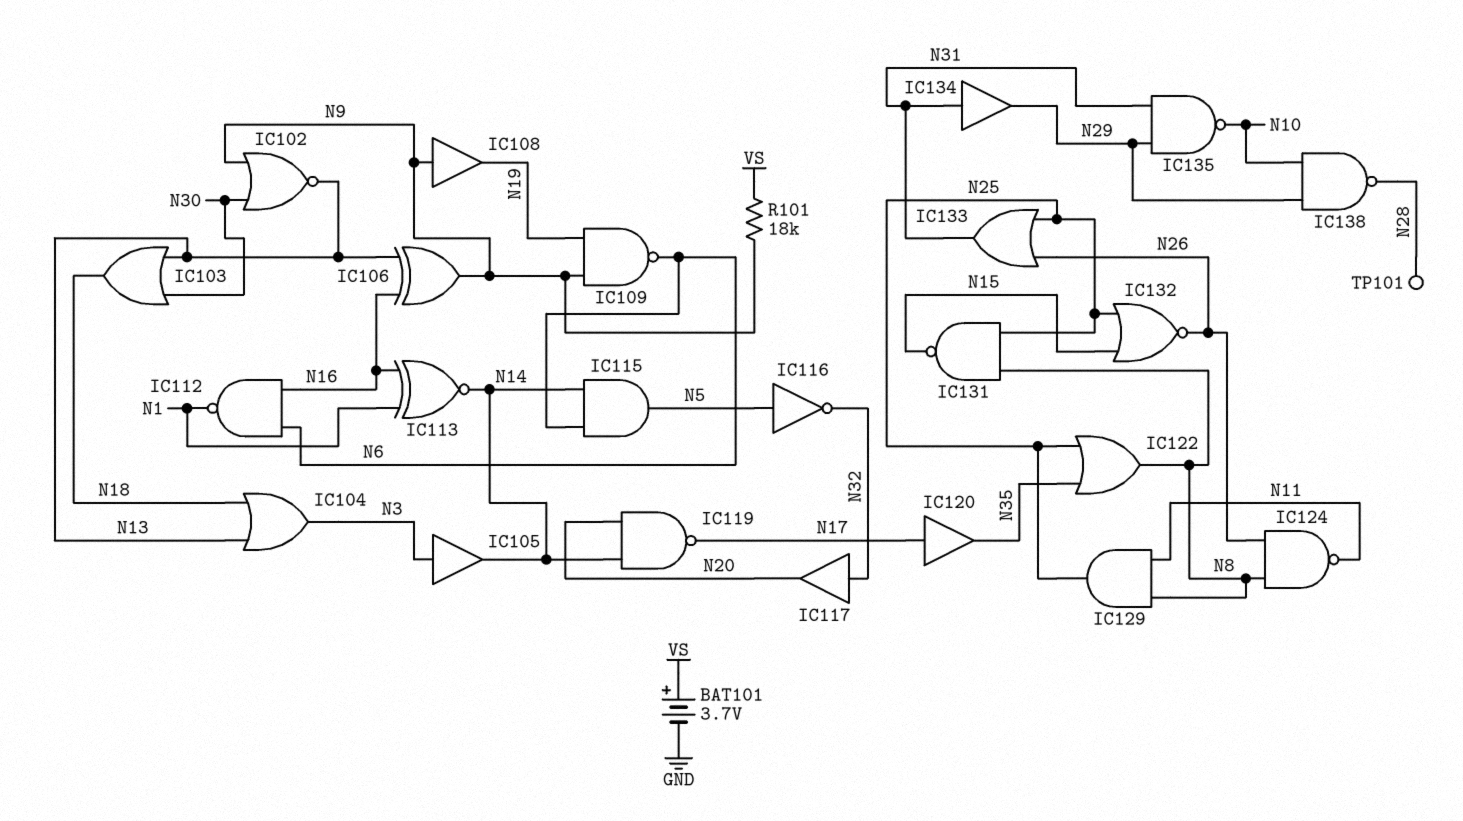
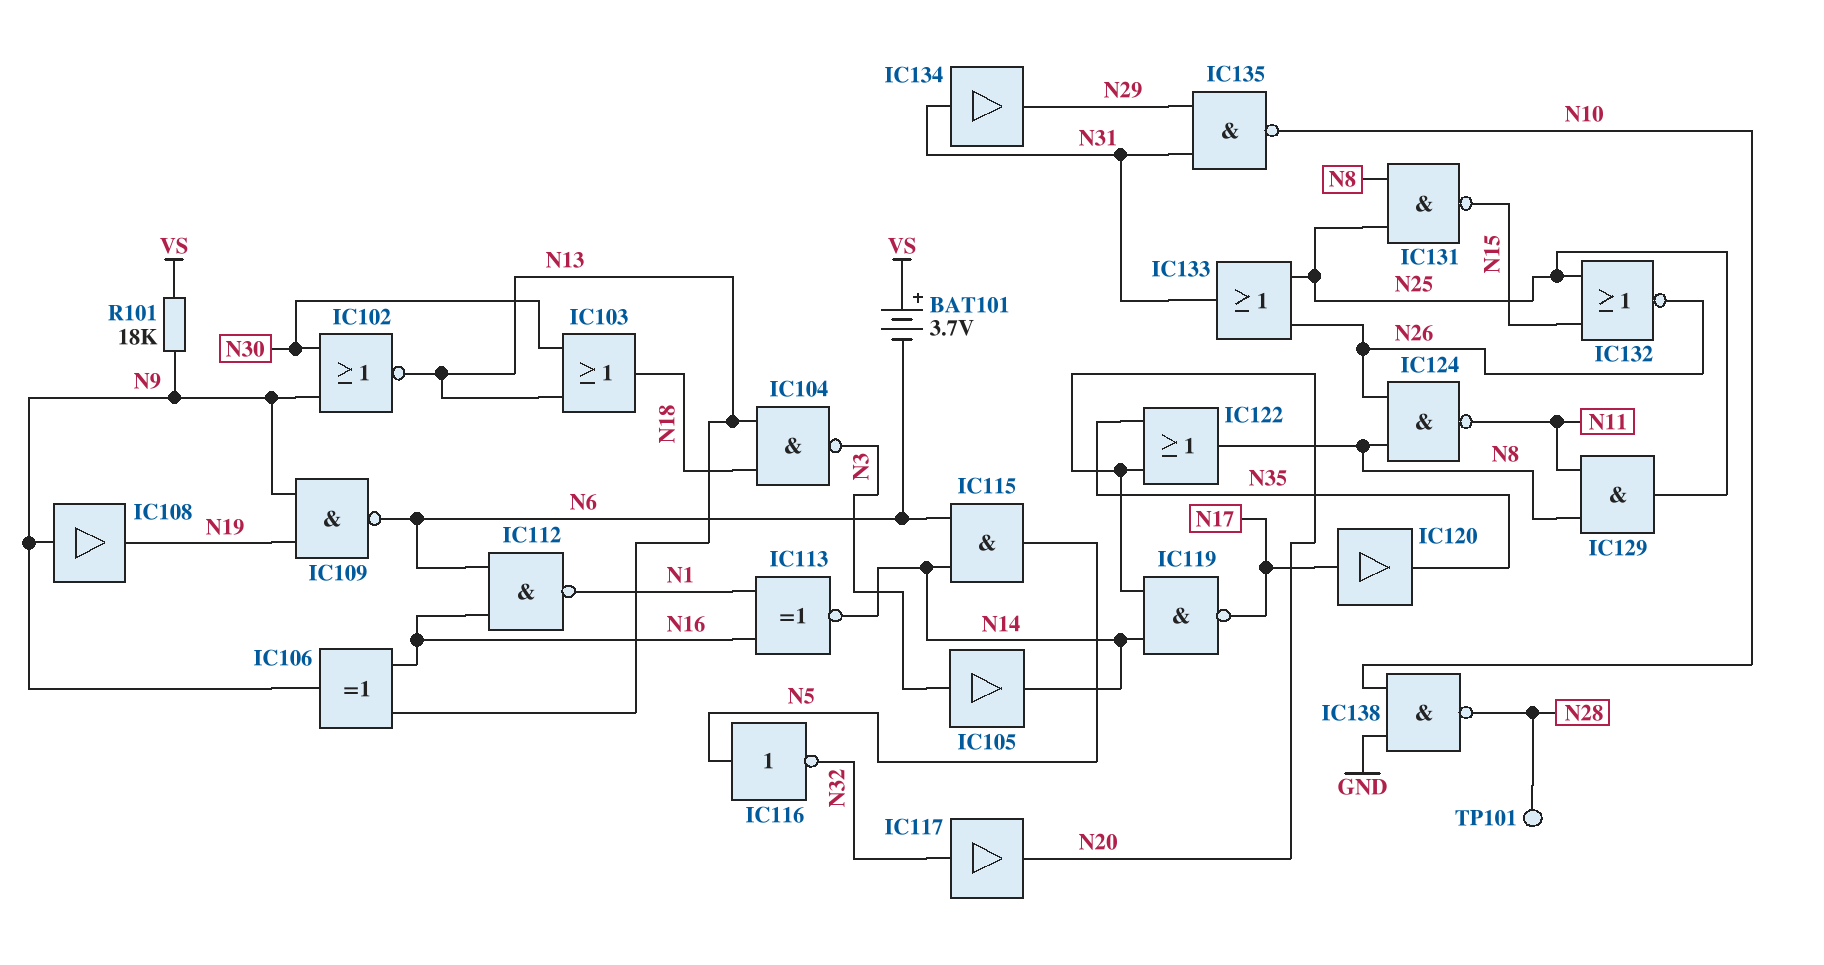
BAT101: 3.7V (plus VS, minus GND) -> 3.7V (plus VS, minus N6)
IC104: OR (in N13, in N18, out N3) -> NAND (in N13, in N18, out N3)
IC122: OR (in N25, in N35, out N8) -> OR (in N20, in N35, out N8)
IC138: NAND (in N10, in N29, out N28) -> NAND (in GND, in N10, out N28)

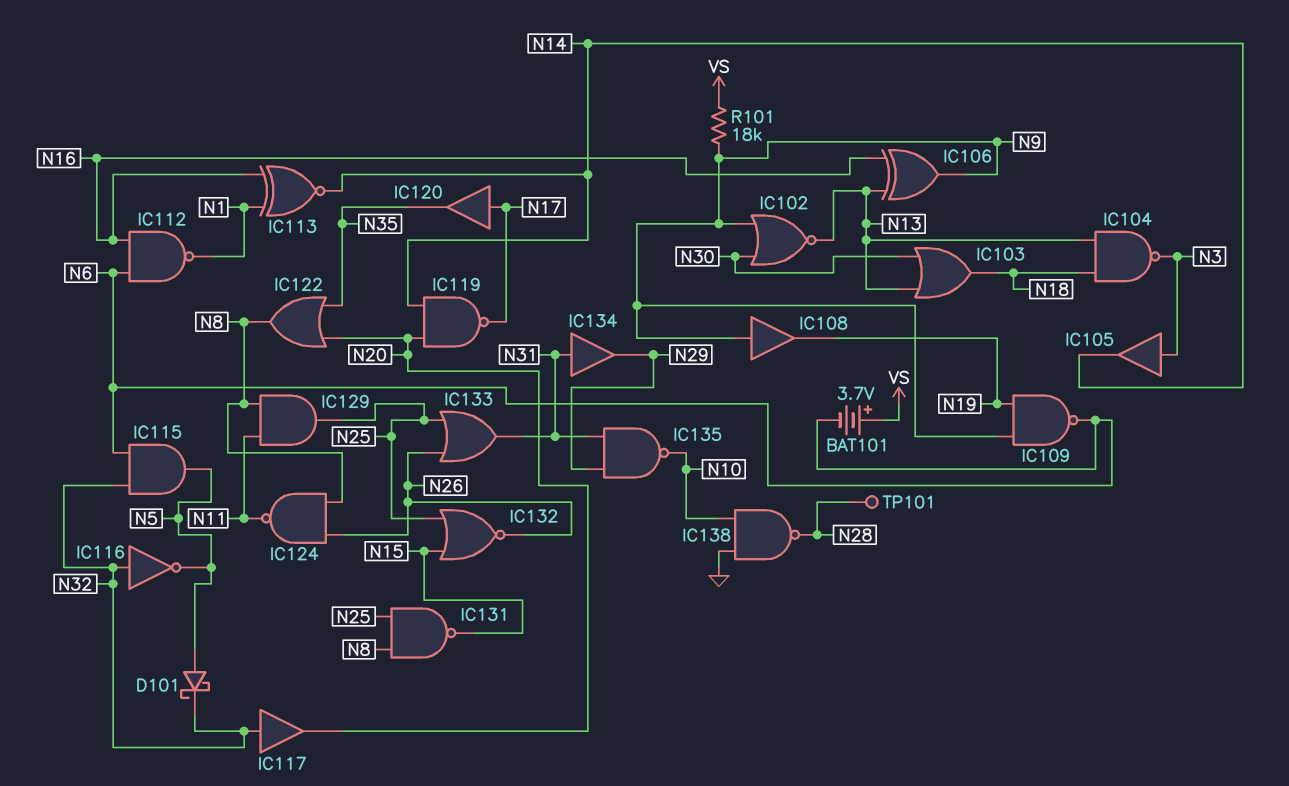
D101: none -> schottky (A N5, K N32)
IC115: AND (in N6, in N14, out N5) -> AND (in N6, in N32, out N5)
IC116: NOT (in N5, out N32) -> NOT (in N32, out N5)

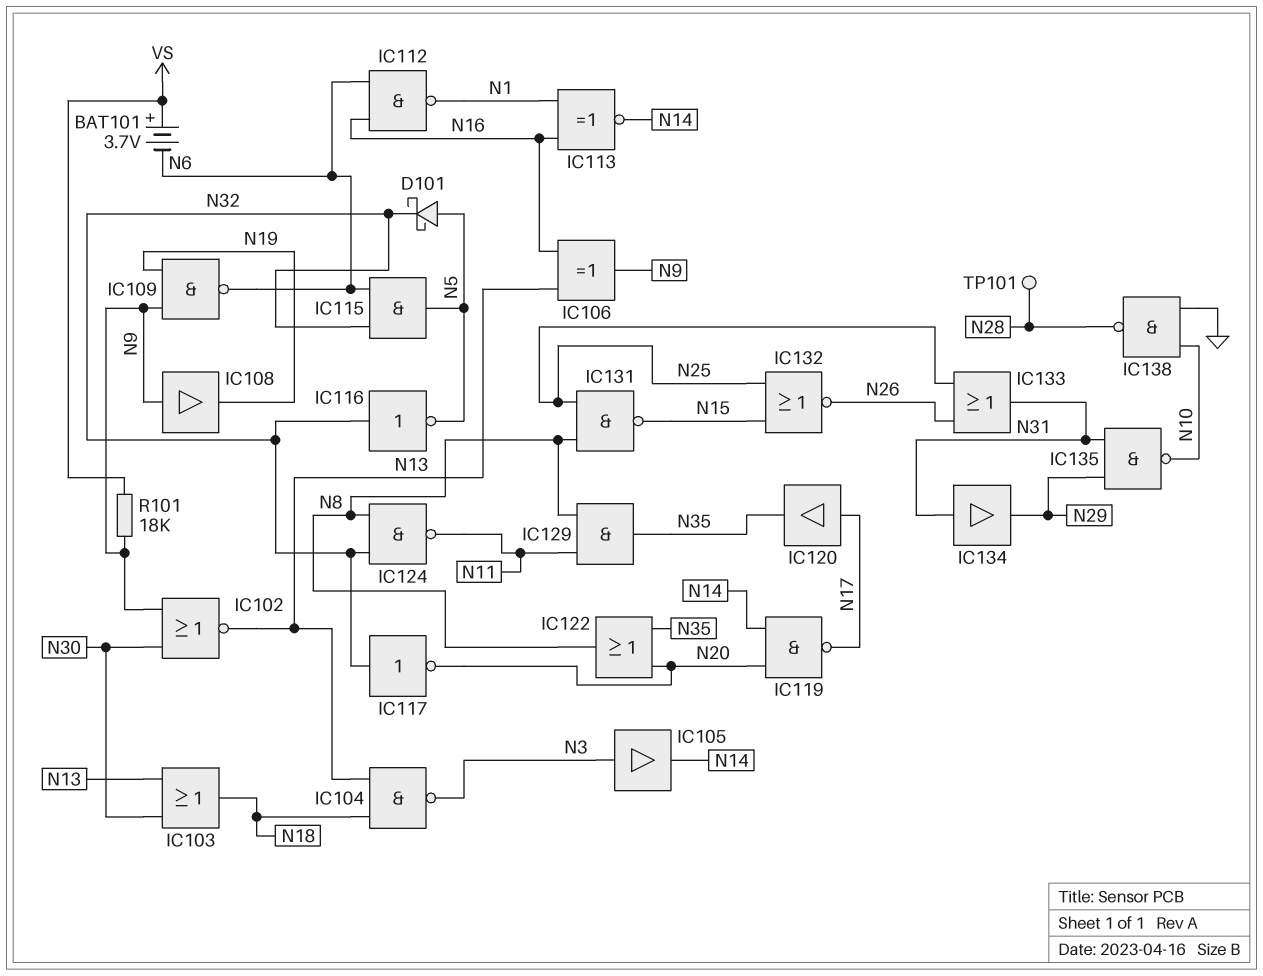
IC117: buffer (in N32, out N20) -> NOT (in N32, out N20)
IC124: NAND (in N8, in N26, out N11) -> NAND (in N8, in N32, out N11)
IC129: AND (in N8, in N11, out N25) -> AND (in N8, in N11, out N35)

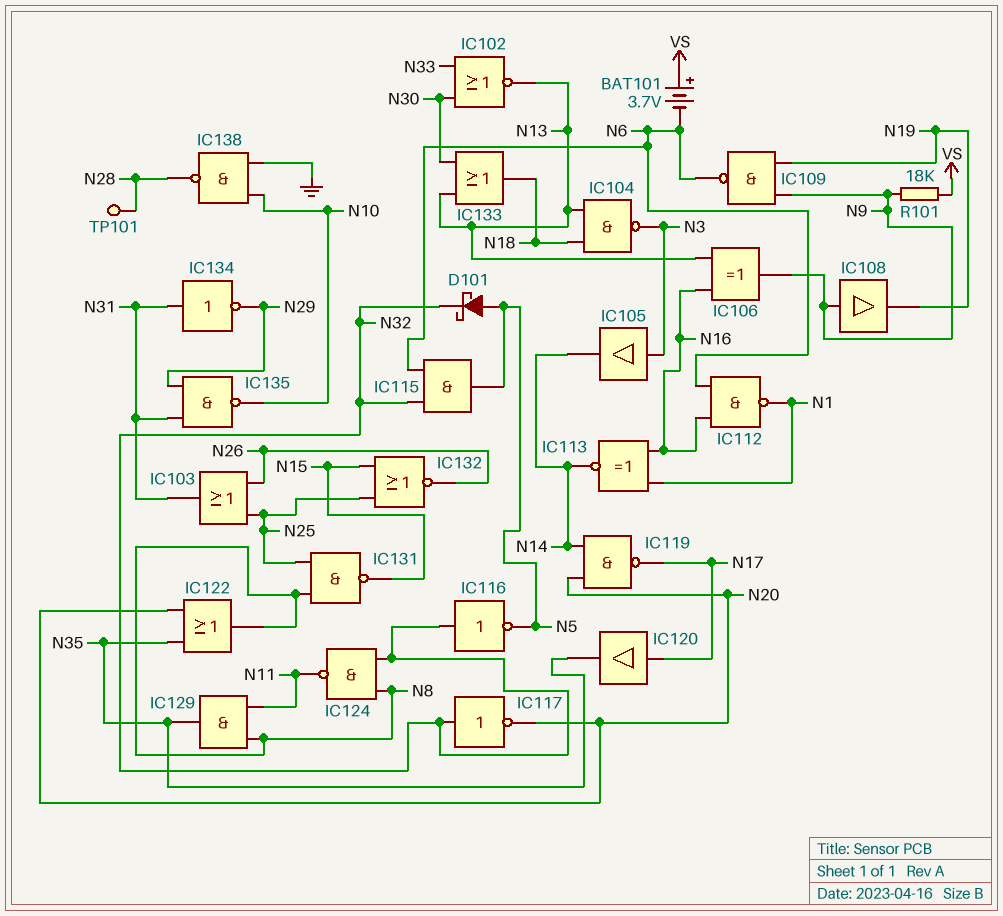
IC102: NOR (in N9, in N30, out N13) -> NOR (in N30, in N33, out N13)
IC103: OR (in N13, in N30, out N18) -> OR (in N25, in N26, out N31)
IC133: OR (in N25, in N26, out N31) -> OR (in N13, in N30, out N18)
IC134: buffer (in N31, out N29) -> NOT (in N31, out N29)

